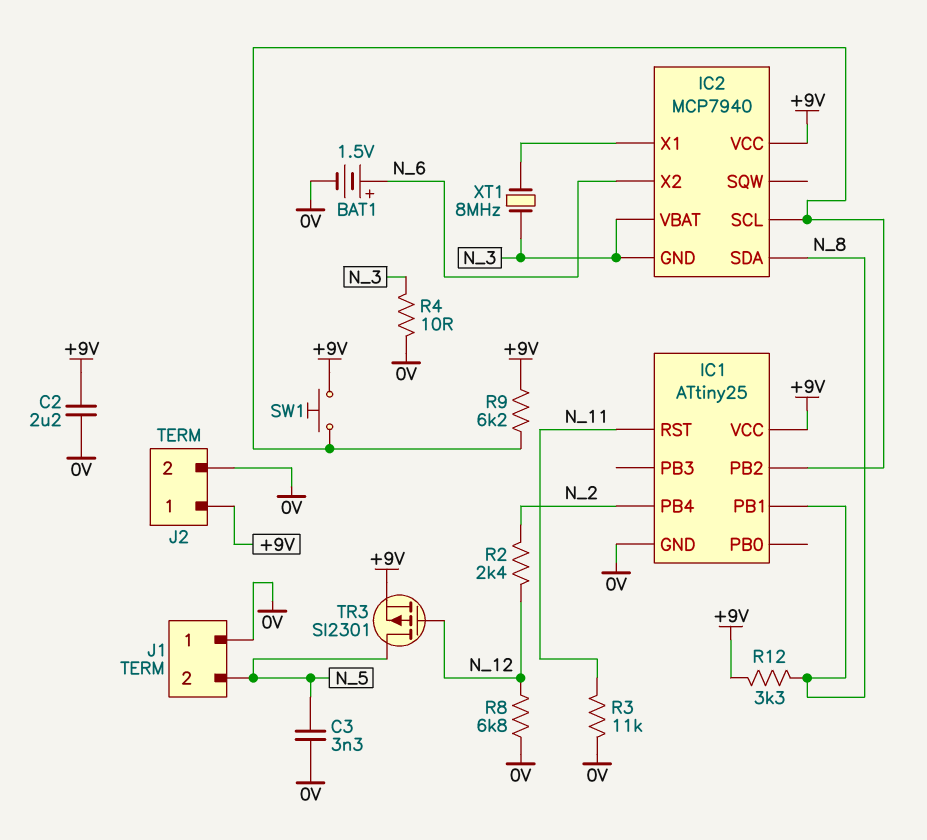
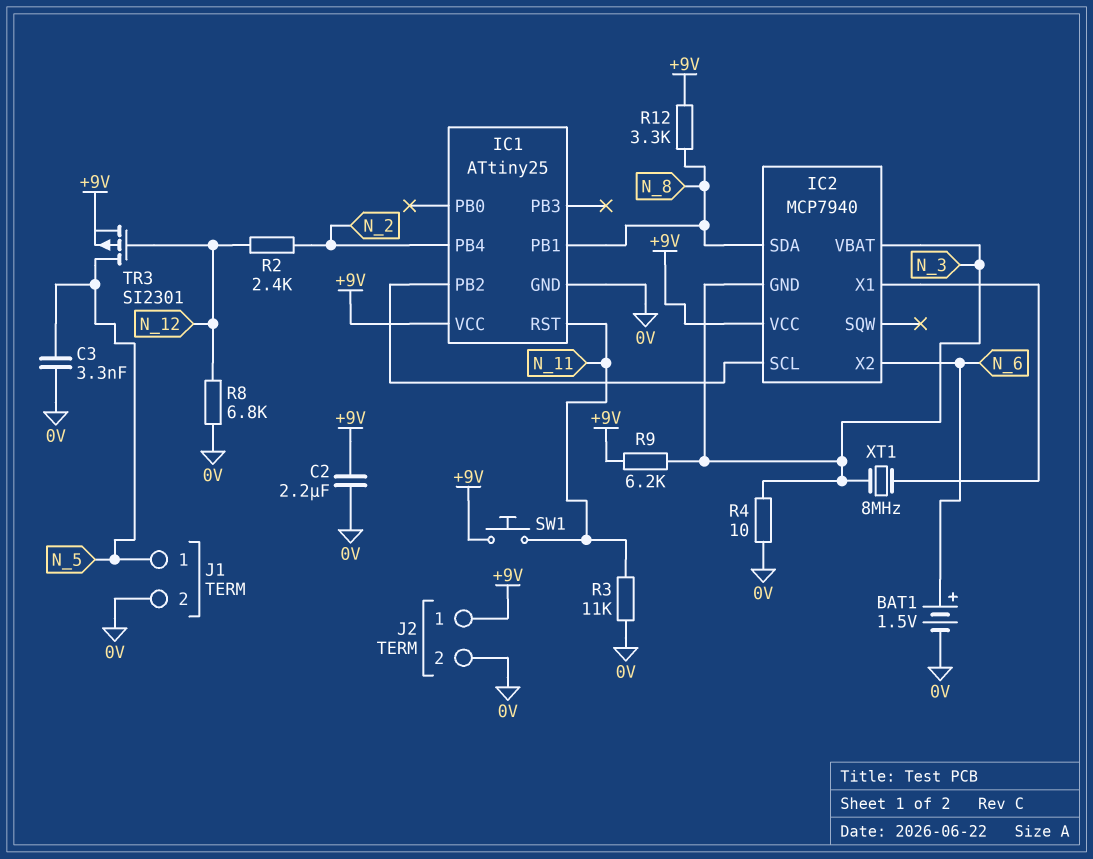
J1 pin 1: 0V -> N_5
J1 pin 2: N_5 -> 0V
R9: 6.2k (+9V, IC1/PB2) -> 6.2k (+9V, N_3)
SW1: button (+9V, IC1/PB2) -> button (+9V, N_11)

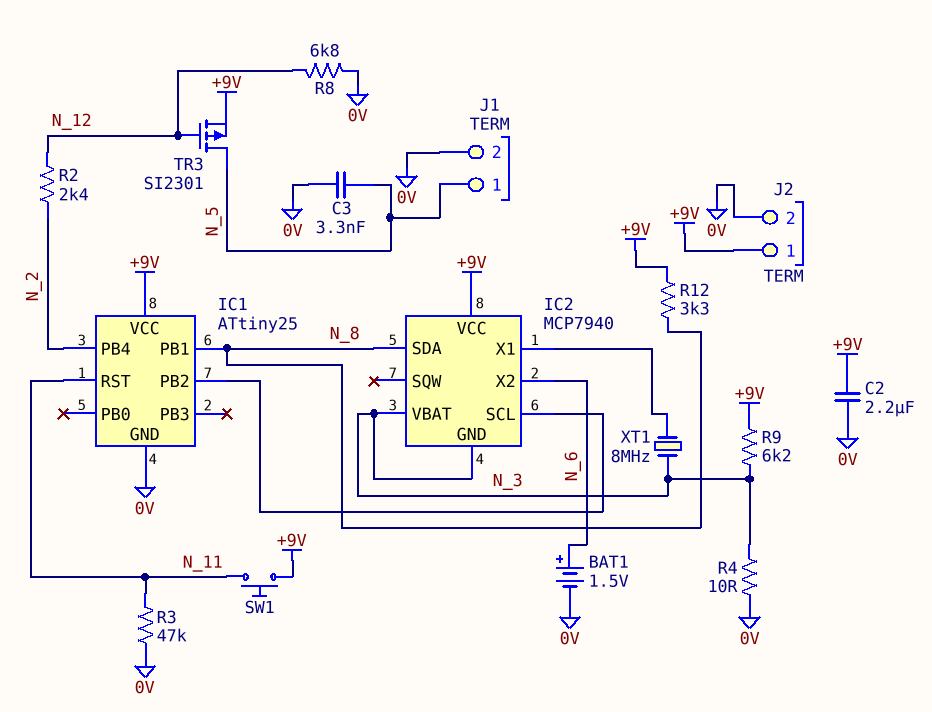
R3: 11k (0V, N_11) -> 47k (0V, N_11)

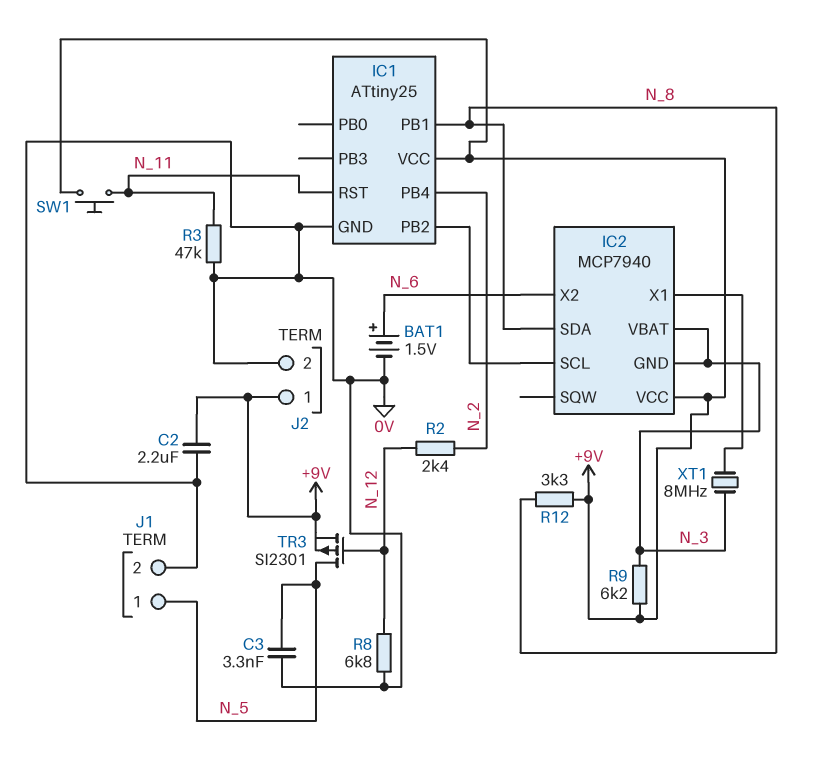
R4: 10 (0V, N_3) -> none

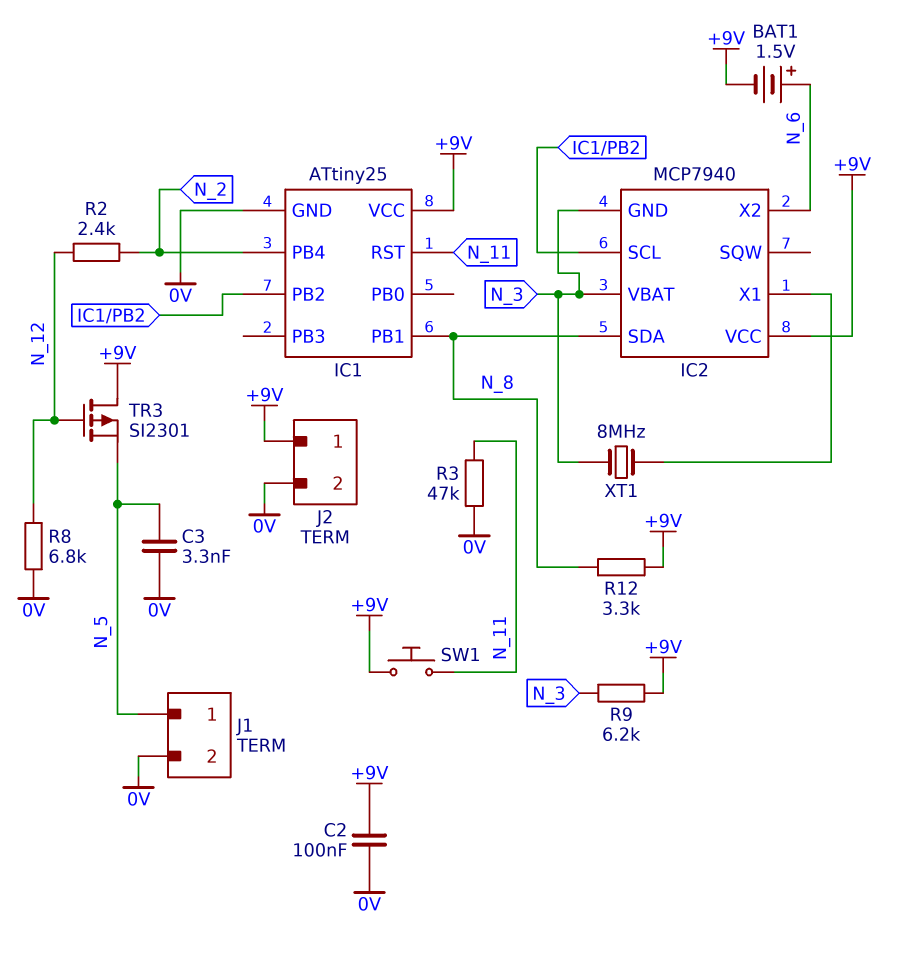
BAT1: 1.5V (plus N_6, minus 0V) -> 1.5V (plus N_6, minus +9V)
C2: 2.2uF (+9V, 0V) -> 100nF (+9V, 0V)
TR3: PMOS SI2301 (G N_12, D N_5, S +9V) -> PMOS SI2301 (G N_12, D +9V, S N_5)

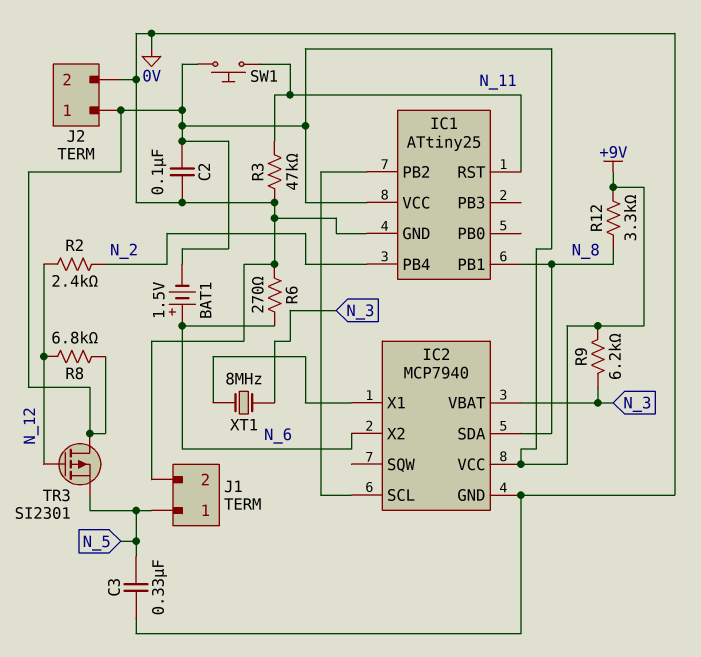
C3: 3.3nF (0V, N_5) -> 330nF (0V, N_5)
IC2 pin GND: N_3 -> 0V
R6: none -> 270 (0V, N_6)
R8: 6.8k (0V, N_12) -> 6.8k (+9V, N_12)

